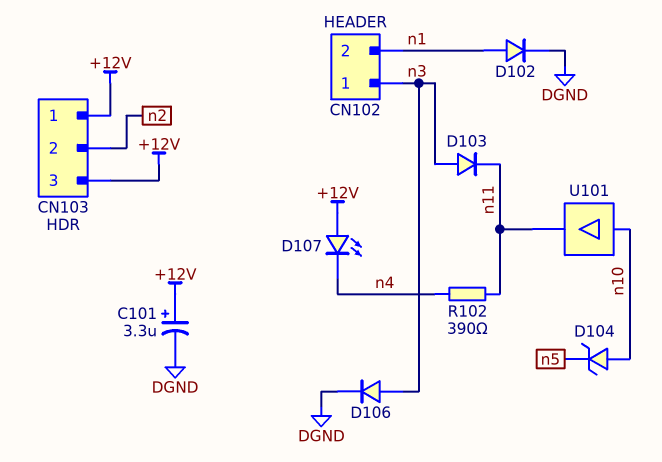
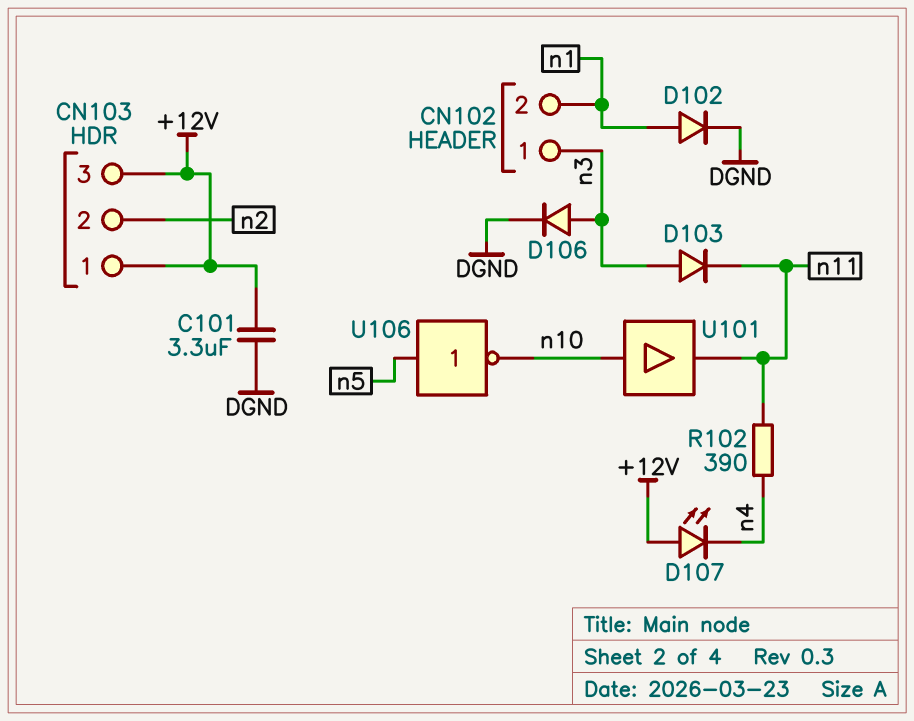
C101: 3.3uF (plus +12V, minus DGND) -> 3.3uF (+12V, DGND)
D104: zener (A n10, K n5) -> none
U106: none -> NOT (in n5, out n10)

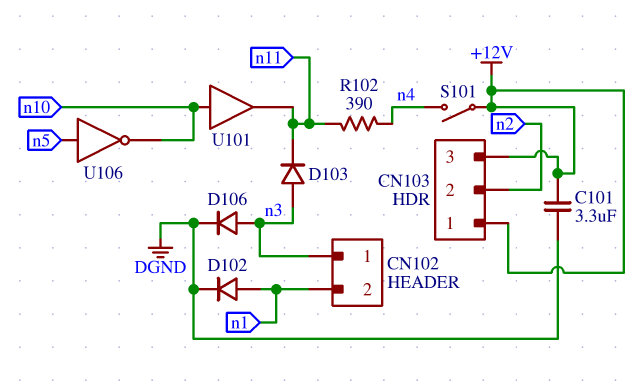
D107: LED (A +12V, K n4) -> none
S101: none -> switch (+12V, n4)

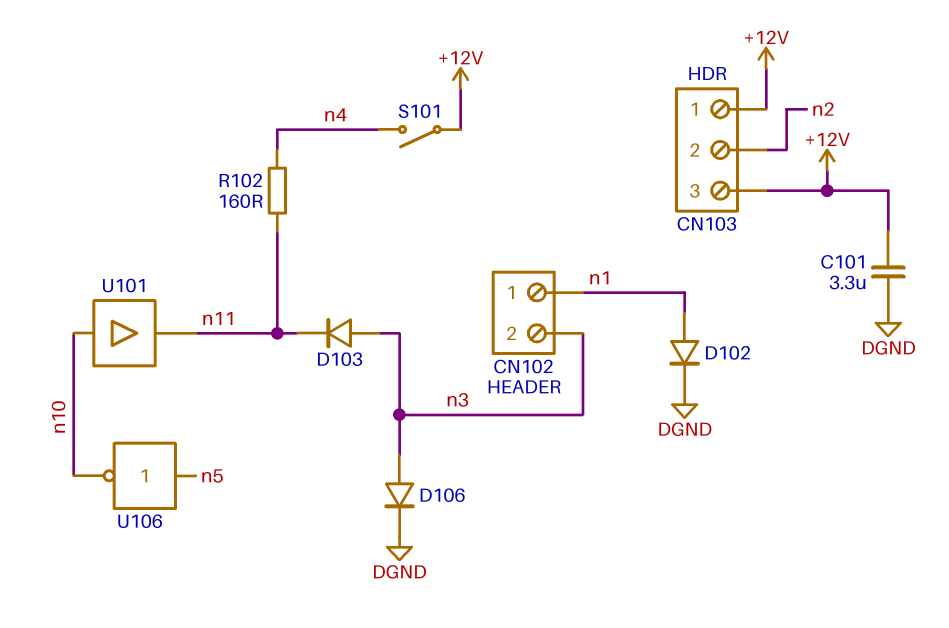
CN102 pin 1: n3 -> n1
CN102 pin 2: n1 -> n3
R102: 390 (n4, n11) -> 160 (n4, n11)

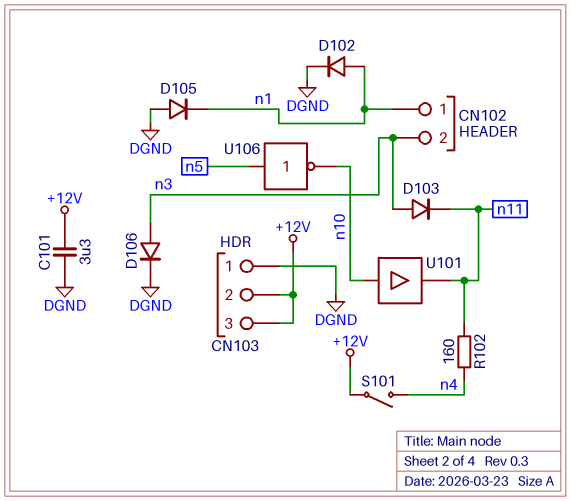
CN103 pin 1: +12V -> DGND
CN103 pin 2: n2 -> +12V
D105: none -> diode (A DGND, K n1)

